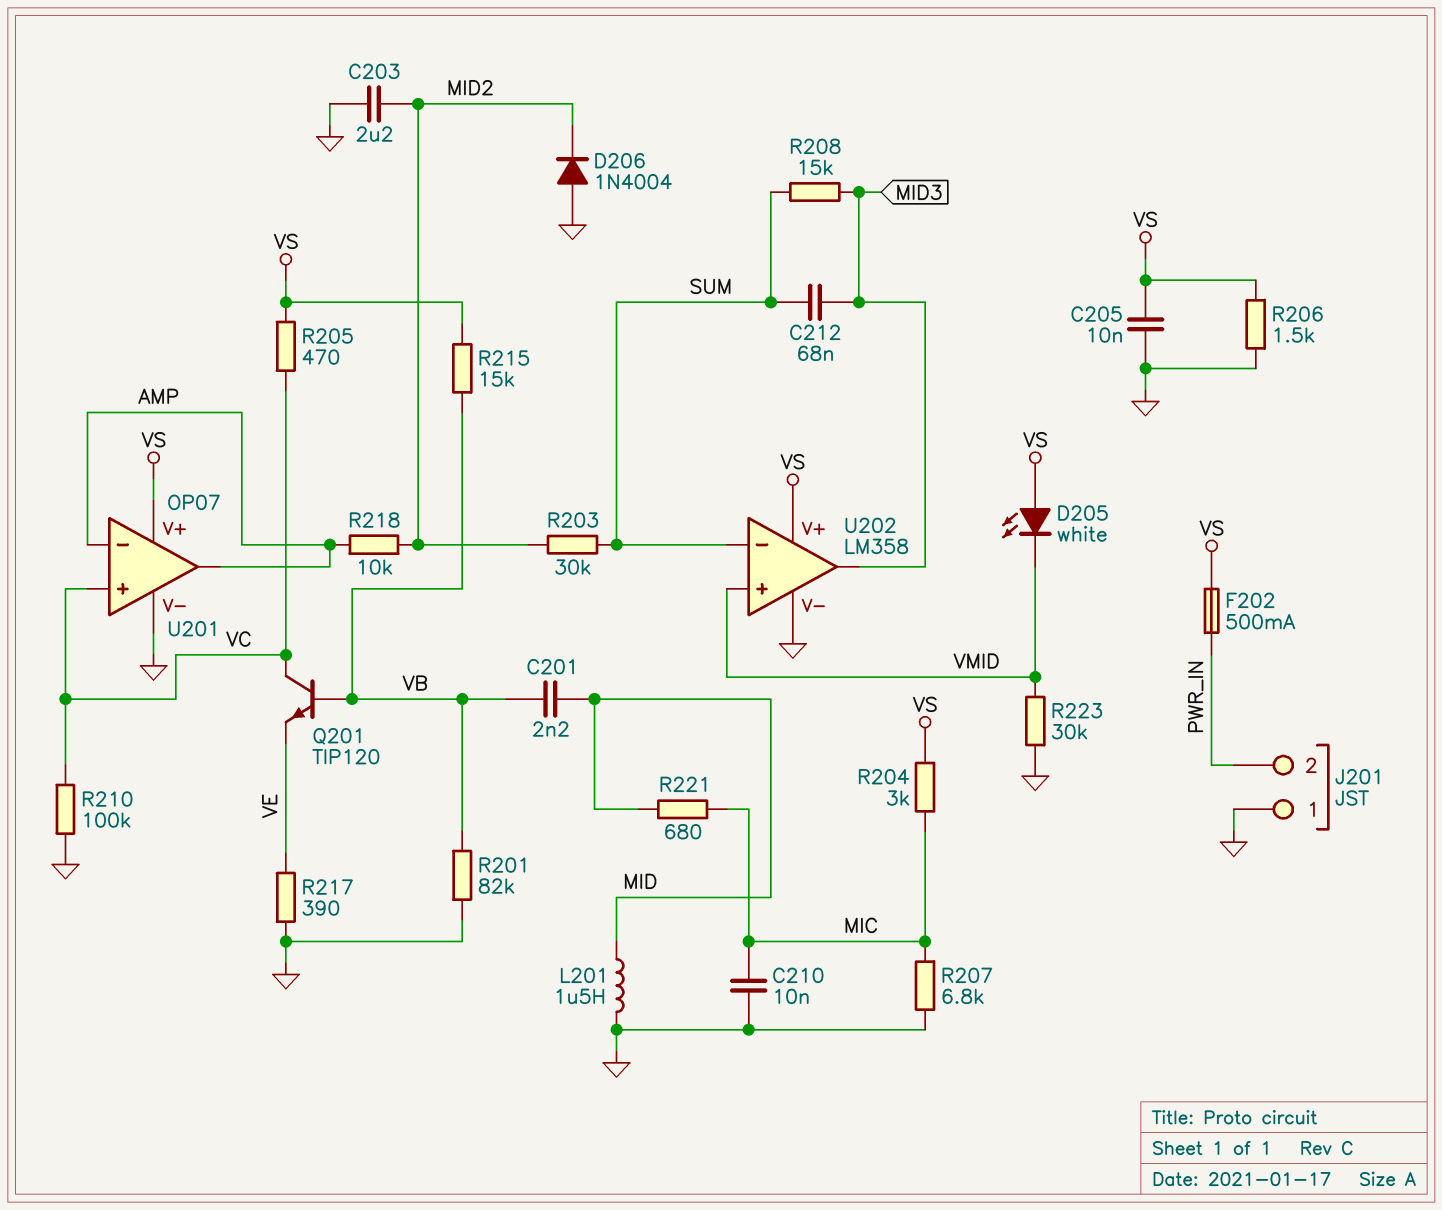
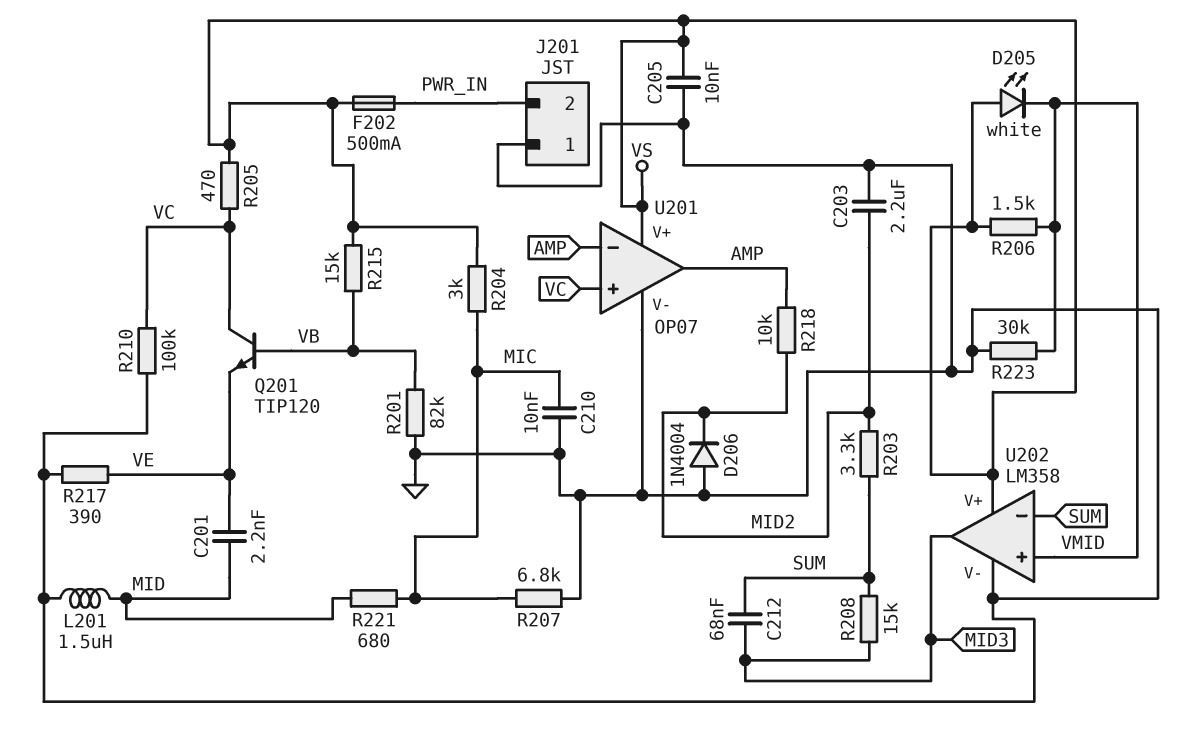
C201: 2.2nF (MID, VB) -> 2.2nF (MID, VE)
R203: 30k (MID2, SUM) -> 3.3k (MID2, SUM)
R206: 1.5k (GND, VS) -> 1.5k (VMID, VS)

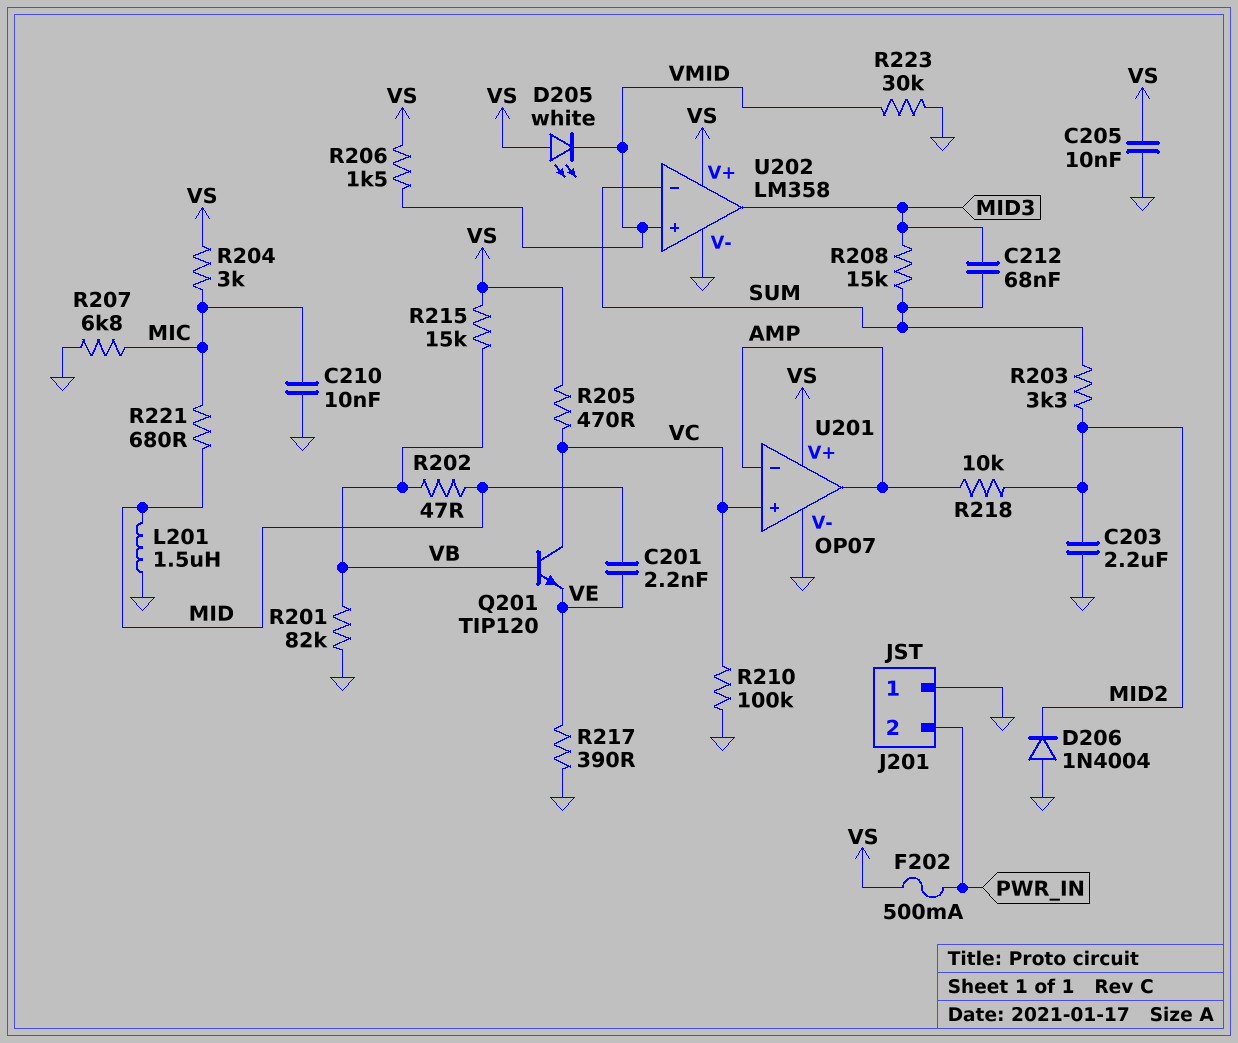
R202: none -> 47 (MID, VB)

